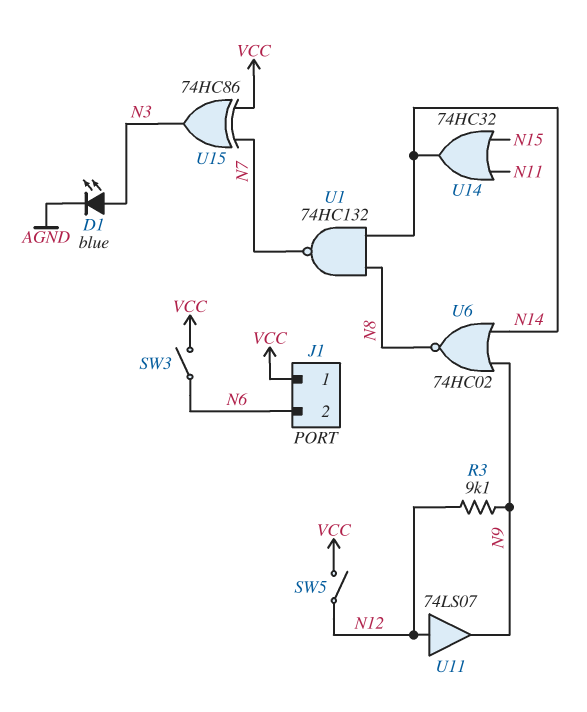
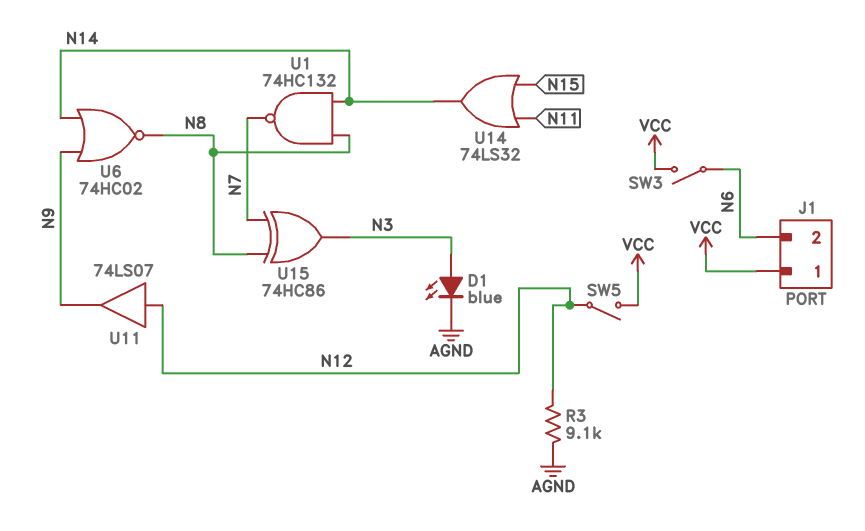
R3: 9.1k (N9, N12) -> 9.1k (AGND, N12)
U14: OR 74HC32 (in N11, in N15, out N14) -> OR 74LS32 (in N11, in N15, out N14)
U15: XOR 74HC86 (in N7, in VCC, out N3) -> XOR 74HC86 (in N7, in N8, out N3)

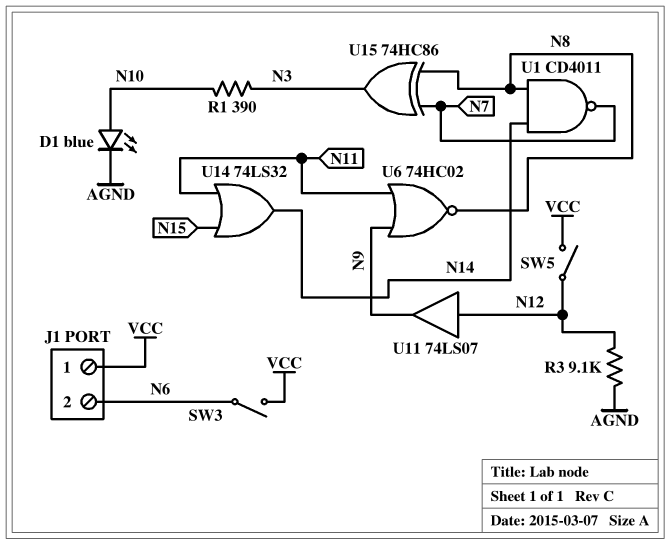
D1: LED blue (A N3, K AGND) -> LED blue (A N10, K AGND)
R1: none -> 390 (N3, N10)
U1: NAND 74HC132 (in N8, in N14, out N7) -> NAND CD4011 (in N8, in N14, out N7)
U6: NOR 74HC02 (in N9, in N14, out N8) -> NOR 74HC02 (in N9, in N11, out N8)

